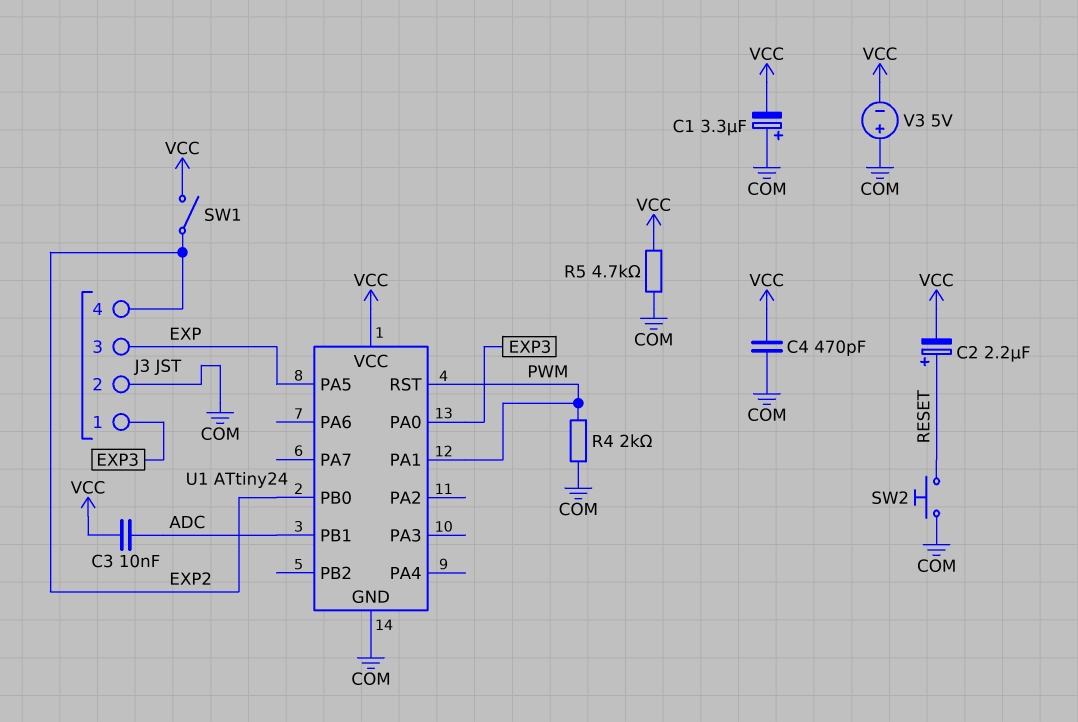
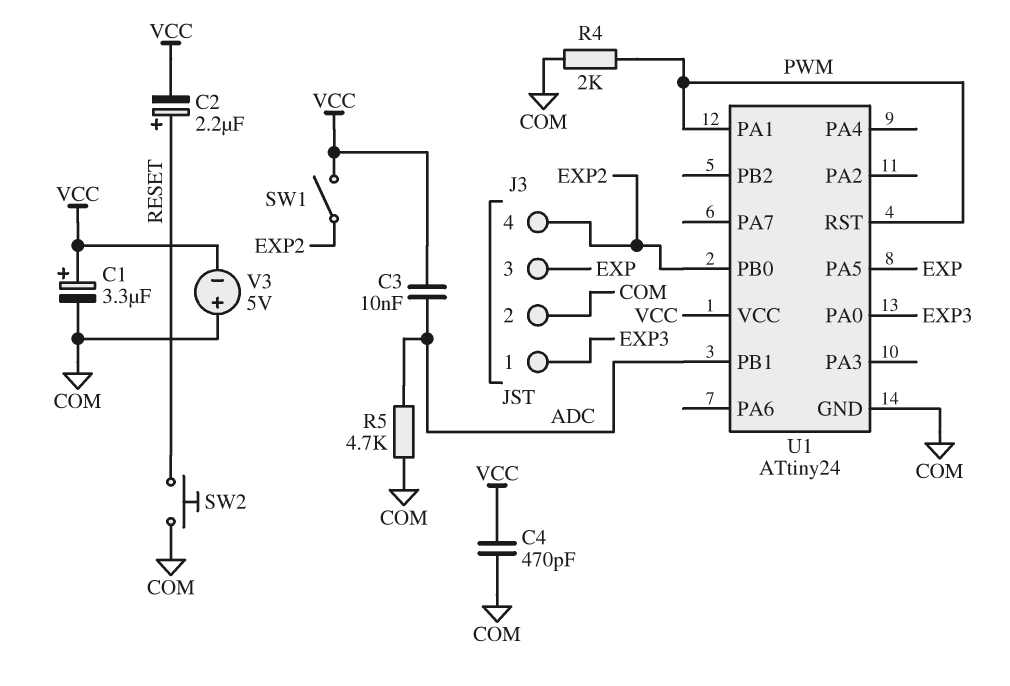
C1: 3.3uF (plus COM, minus VCC) -> 3.3uF (plus VCC, minus COM)
R5: 4.7k (COM, VCC) -> 4.7k (ADC, COM)

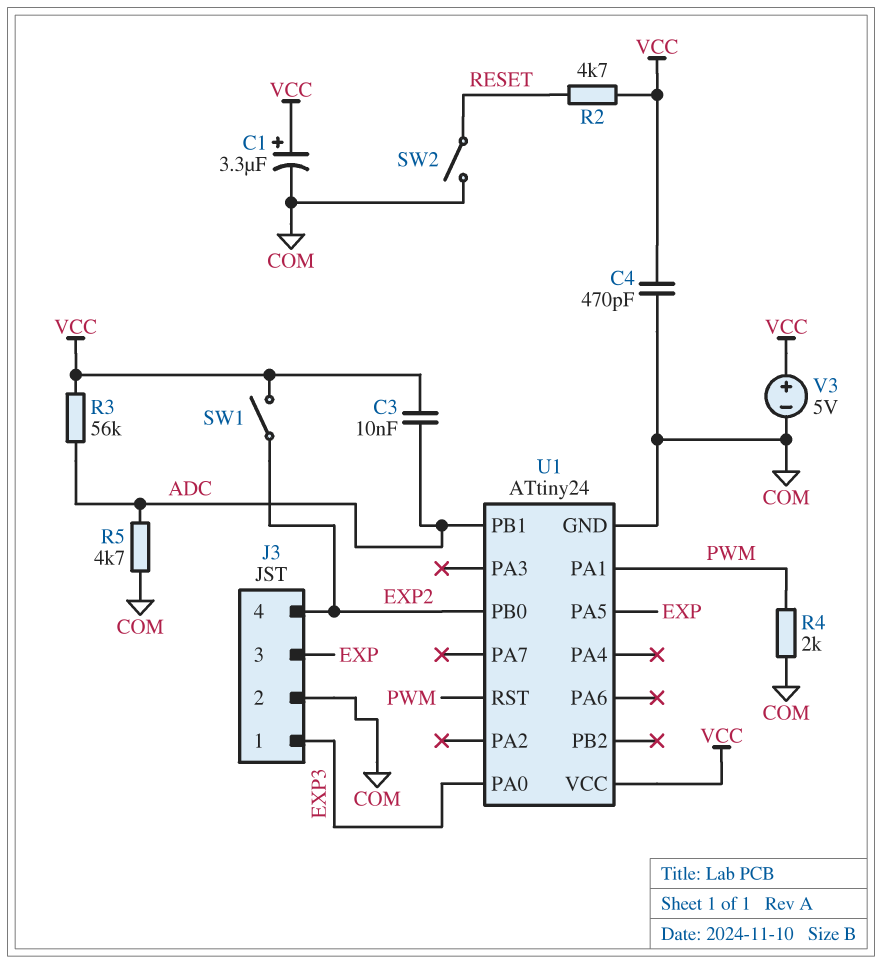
C2: 2.2uF (plus RESET, minus VCC) -> none
R2: none -> 4.7k (RESET, VCC)
R3: none -> 56k (ADC, VCC)
SW2: button (COM, RESET) -> switch (COM, RESET)
V3: 5V (plus COM, minus VCC) -> 5V (plus VCC, minus COM)

